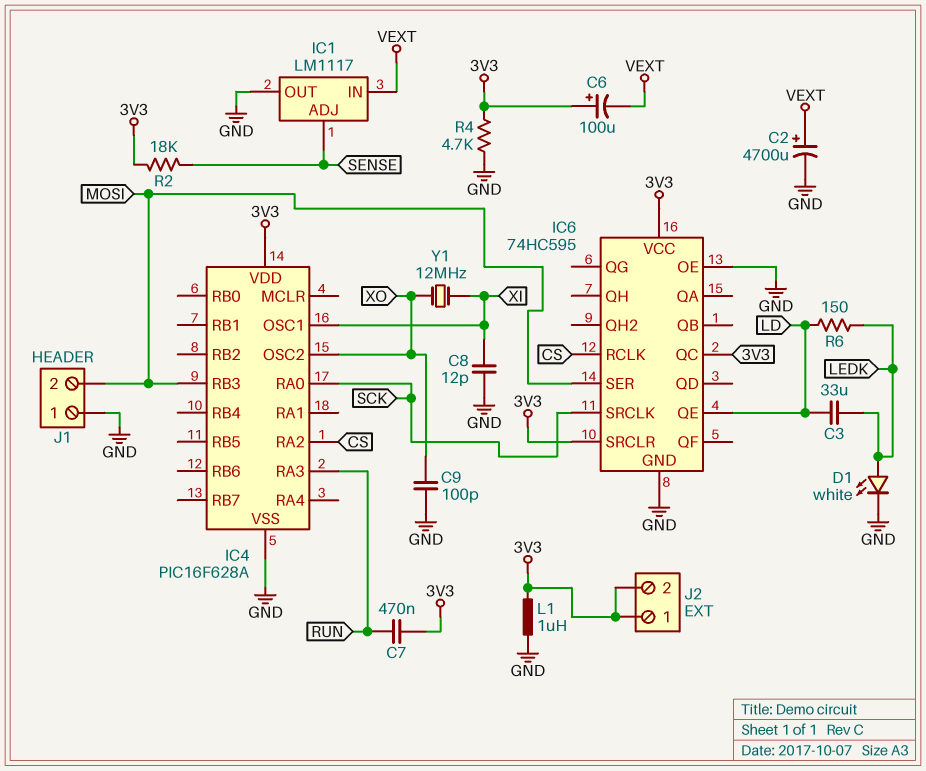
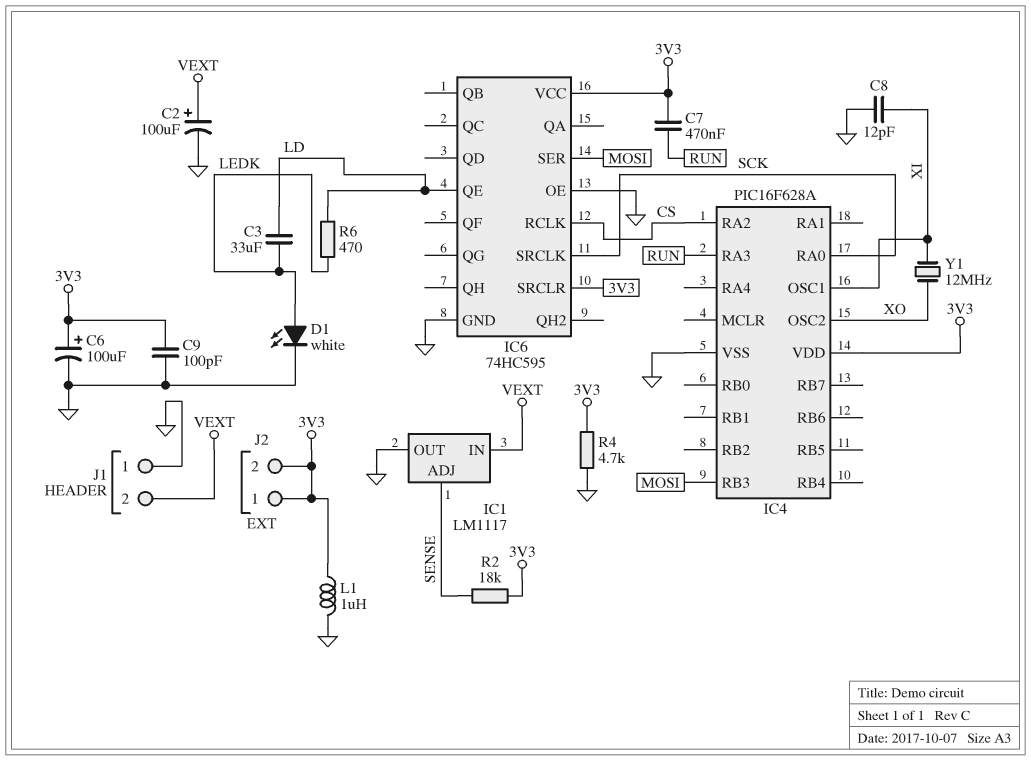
C2: 4700uF (plus VEXT, minus GND) -> 100uF (plus VEXT, minus GND)
C6: 100uF (plus 3V3, minus VEXT) -> 100uF (plus 3V3, minus GND)
C9: 100pF (GND, XO) -> 100pF (3V3, GND)
IC6 pin QC: 3V3 -> none
J1 pin 2: MOSI -> VEXT
R6: 150 (LD, LEDK) -> 470 (LD, LEDK)

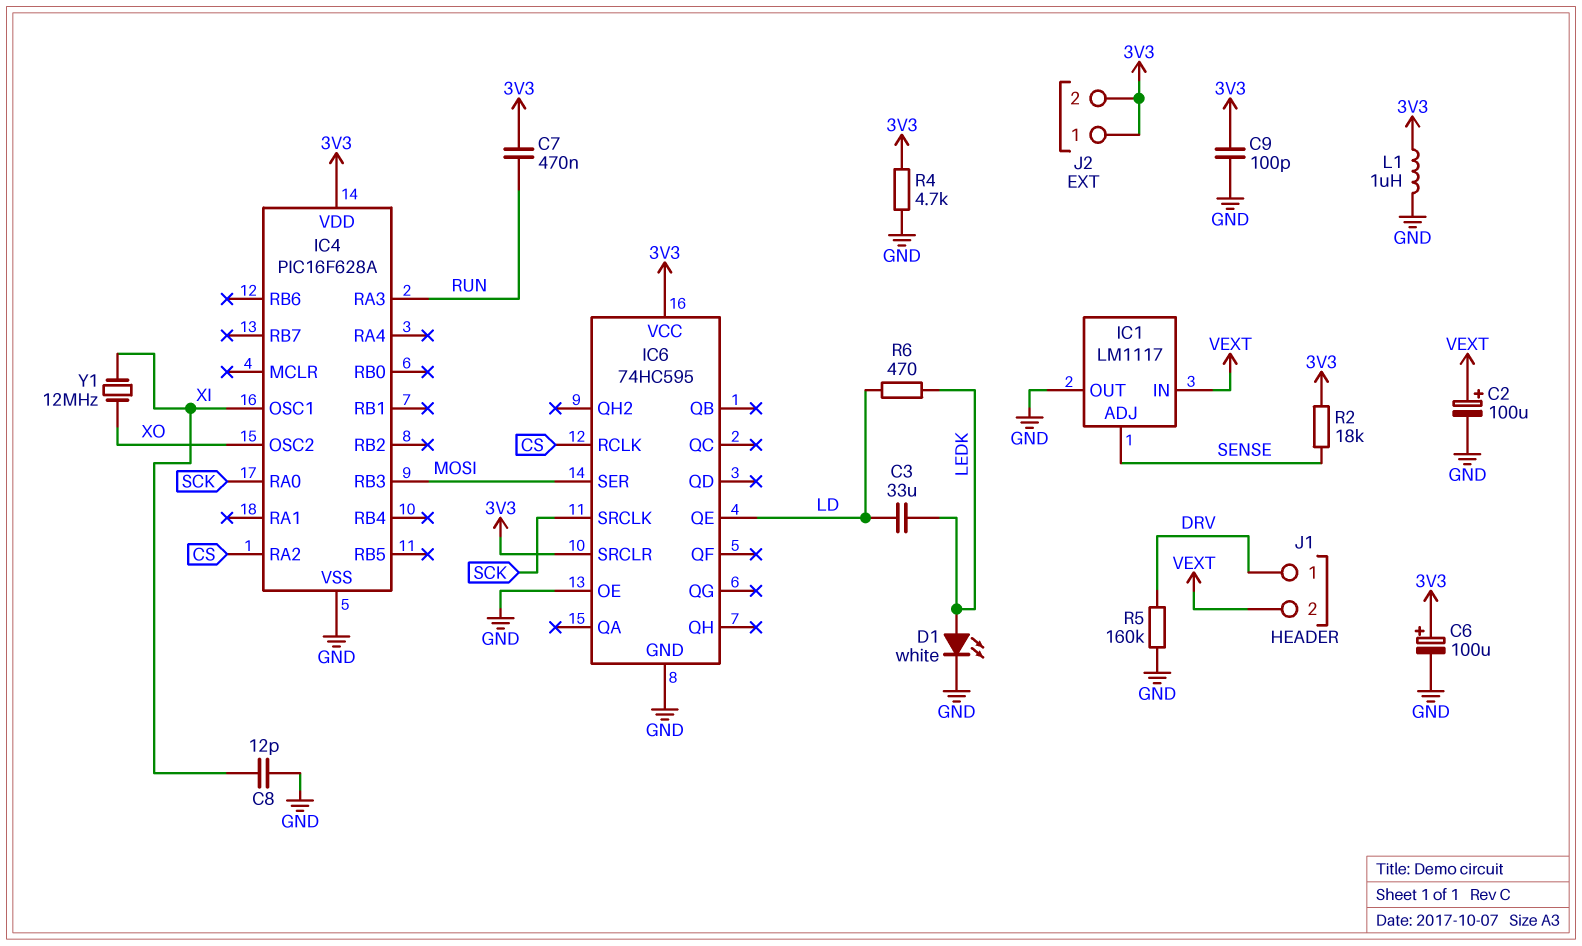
J1 pin 1: GND -> DRV
R5: none -> 160k (DRV, GND)

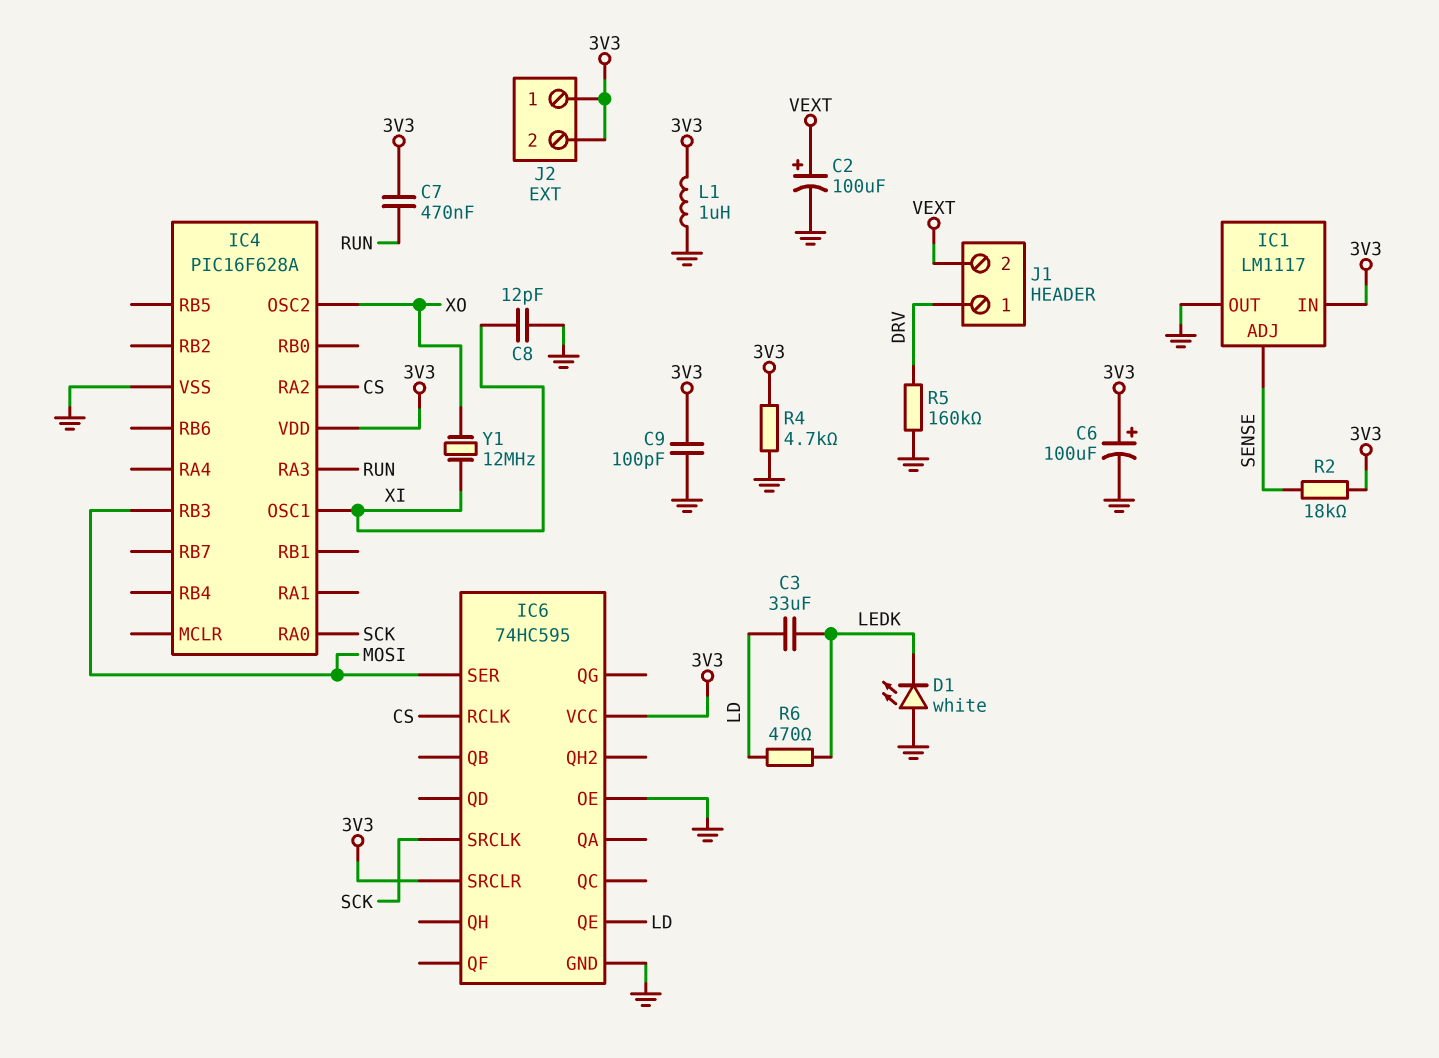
D1: LED white (A LEDK, K GND) -> LED white (A GND, K LEDK)
IC1 pin IN: VEXT -> 3V3

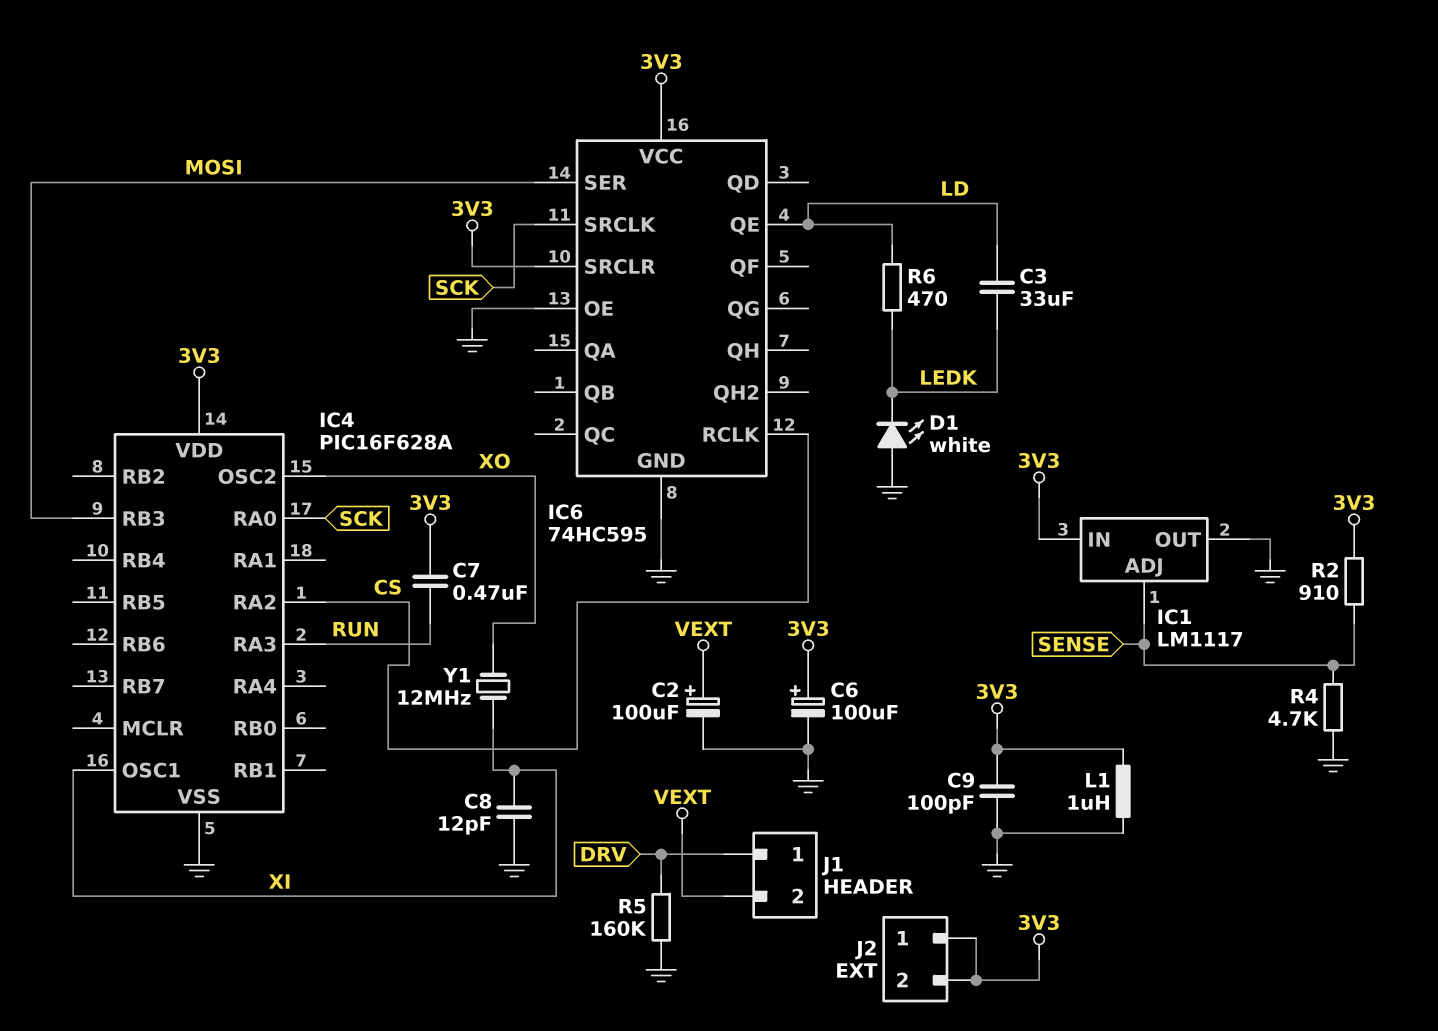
R2: 18k (3V3, SENSE) -> 910 (3V3, SENSE)
R4: 4.7k (3V3, GND) -> 4.7k (GND, SENSE)

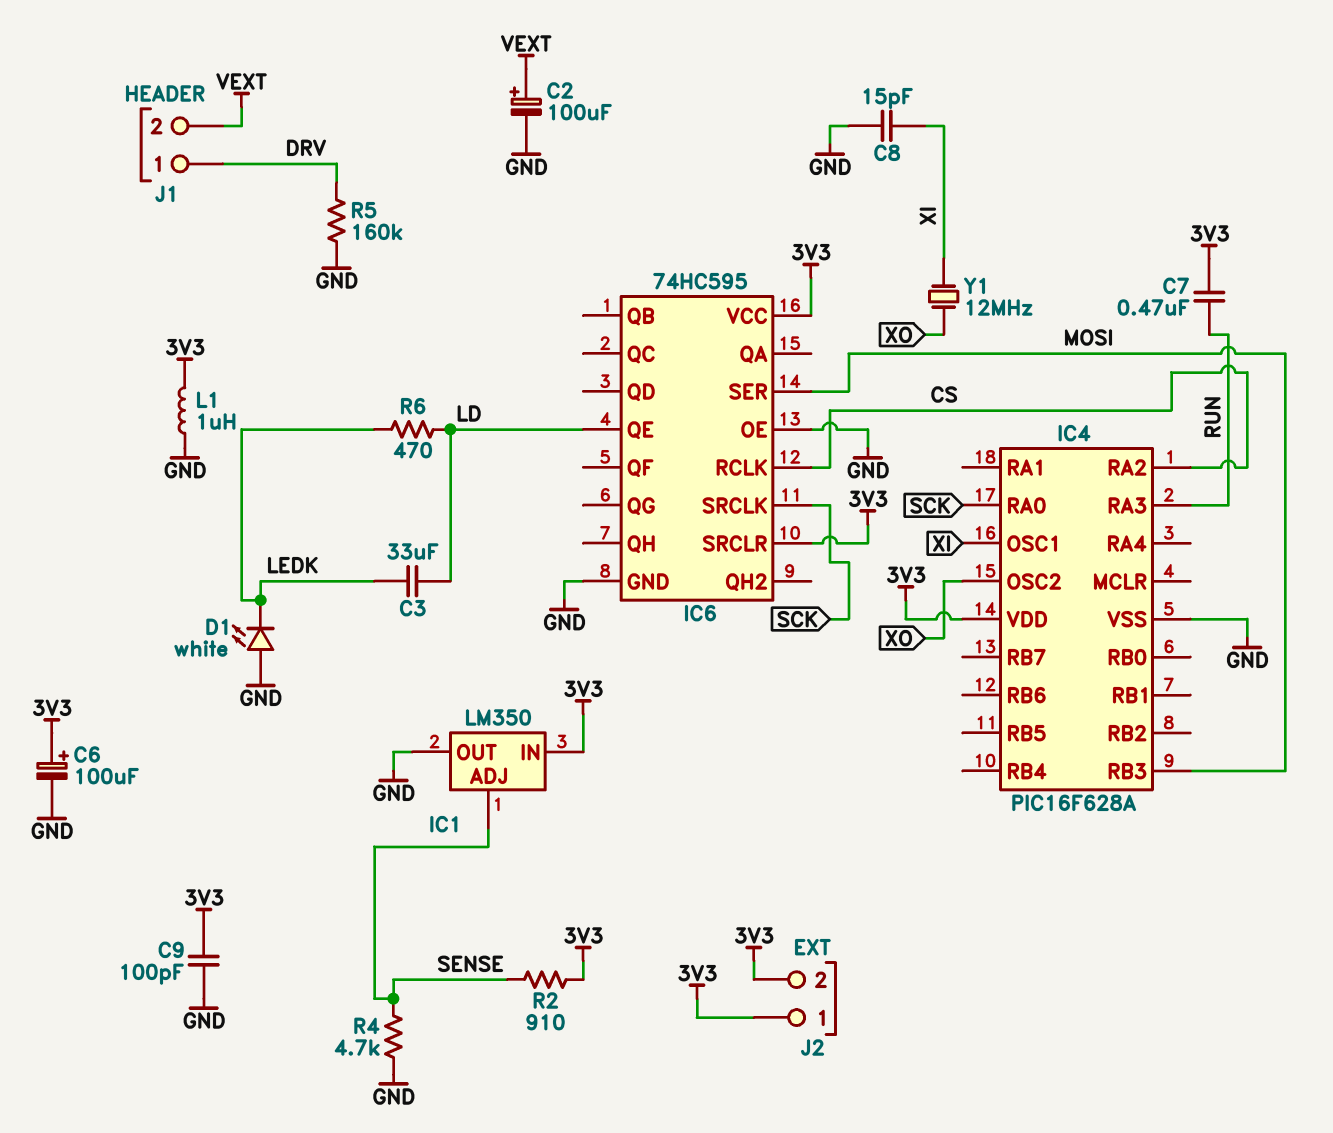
C8: 12pF (GND, XI) -> 15pF (GND, XI)
IC1: LM1117 -> LM350

